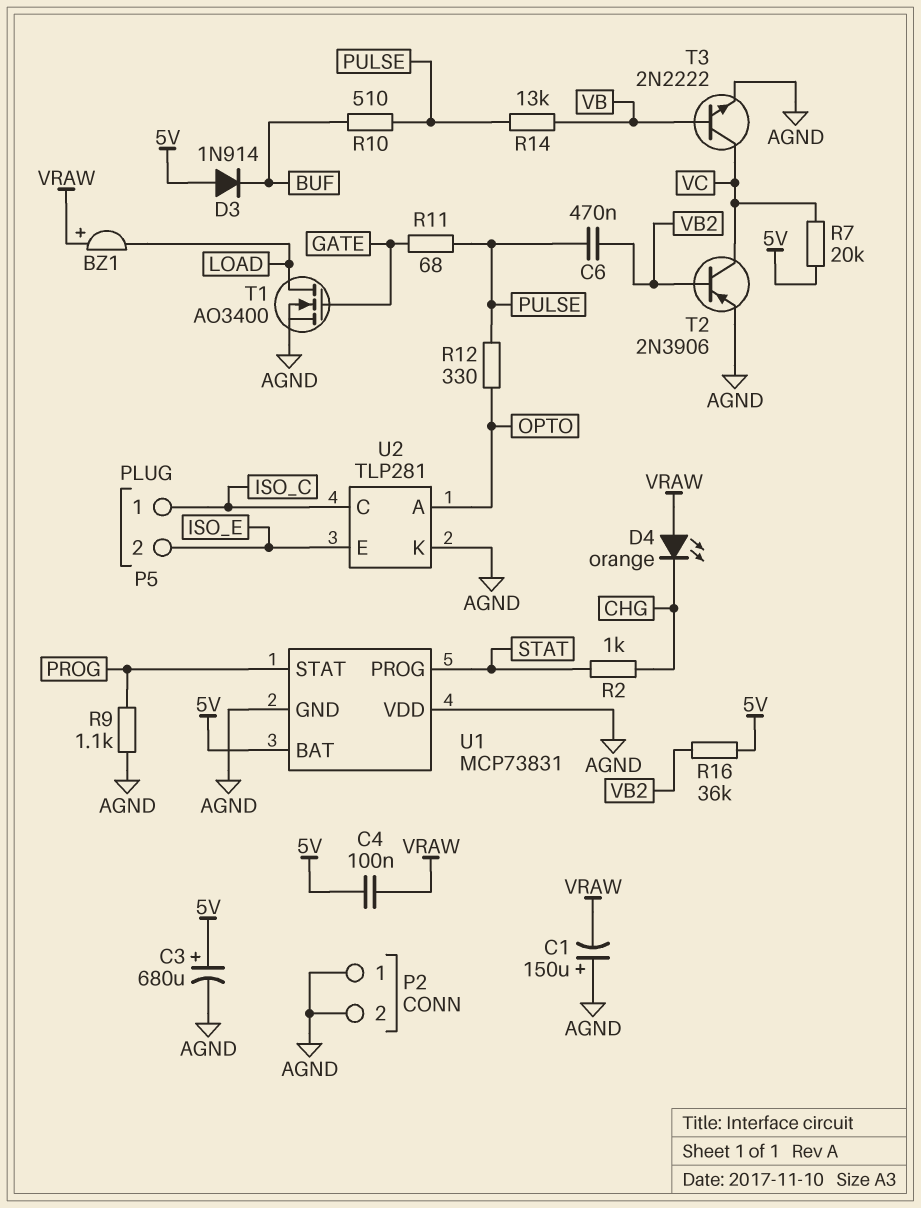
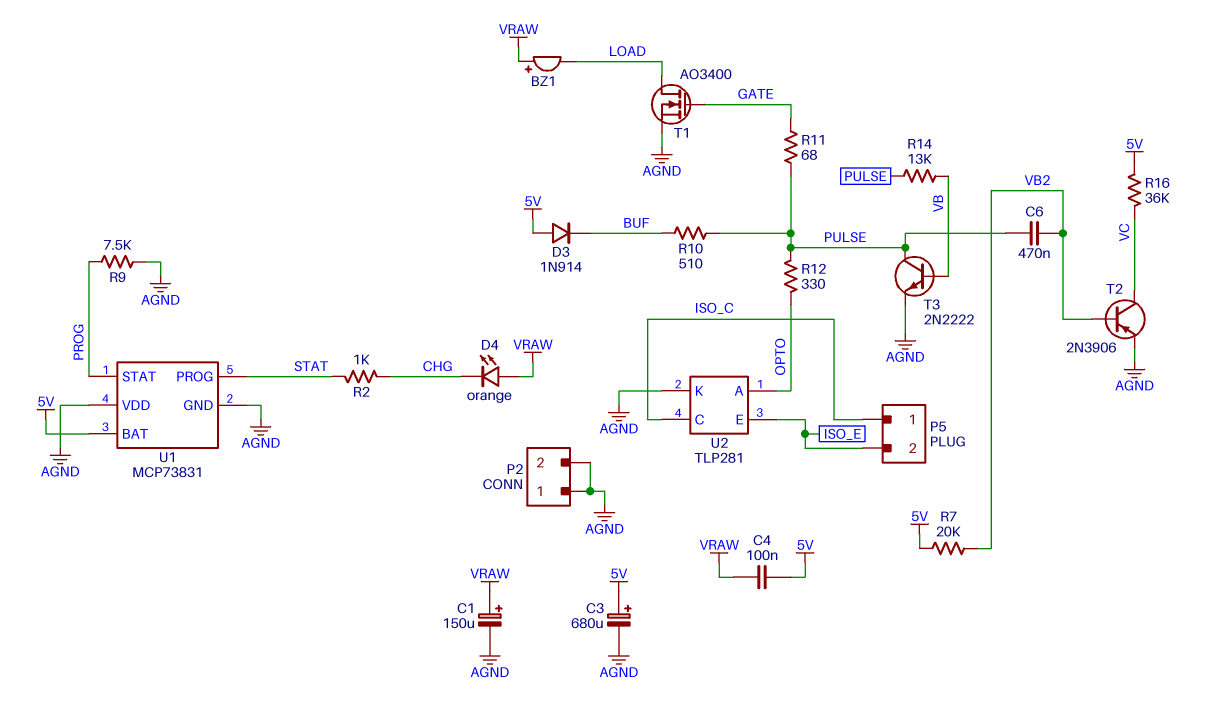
C1: 150uF (plus AGND, minus VRAW) -> 150uF (plus VRAW, minus AGND)
R7: 20k (5V, VC) -> 20k (5V, VB2)
R9: 1.1k (AGND, PROG) -> 7.5k (AGND, PROG)
R16: 36k (5V, VB2) -> 36k (5V, VC)
T3: NPN 2N2222 (B VB, C VC, E AGND) -> NPN 2N2222 (B VB, C PULSE, E AGND)

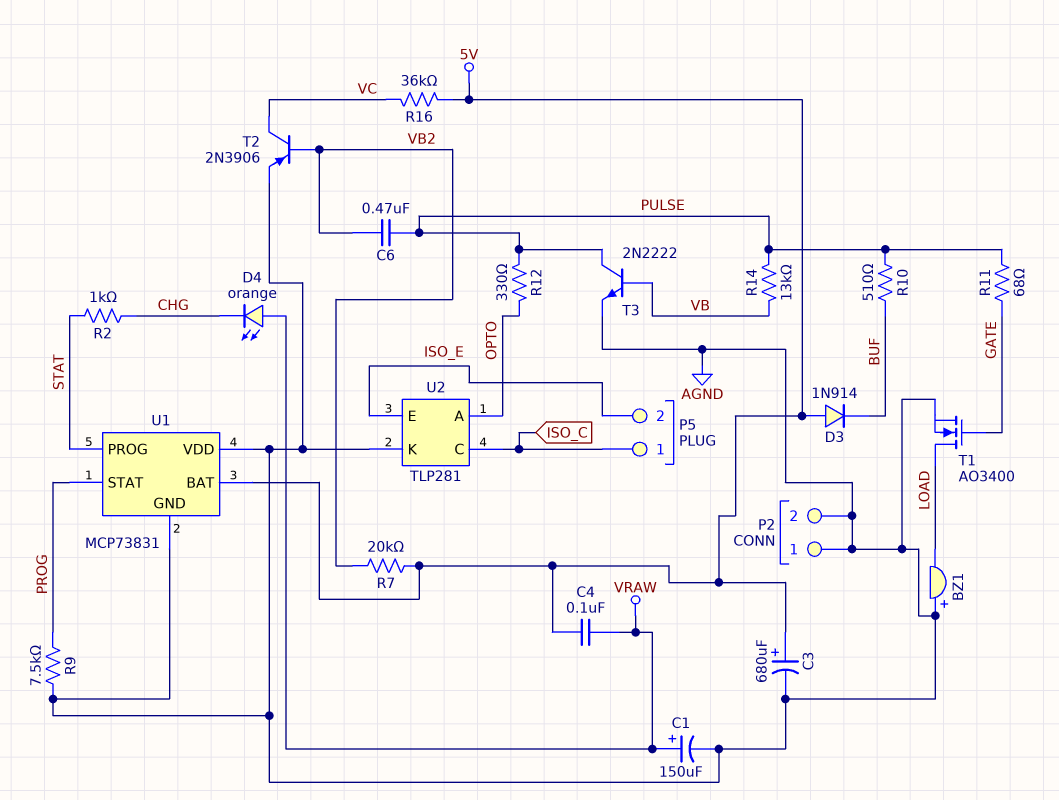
BZ1: buzzer (plus VRAW, minus LOAD) -> buzzer (plus AGND, minus LOAD)

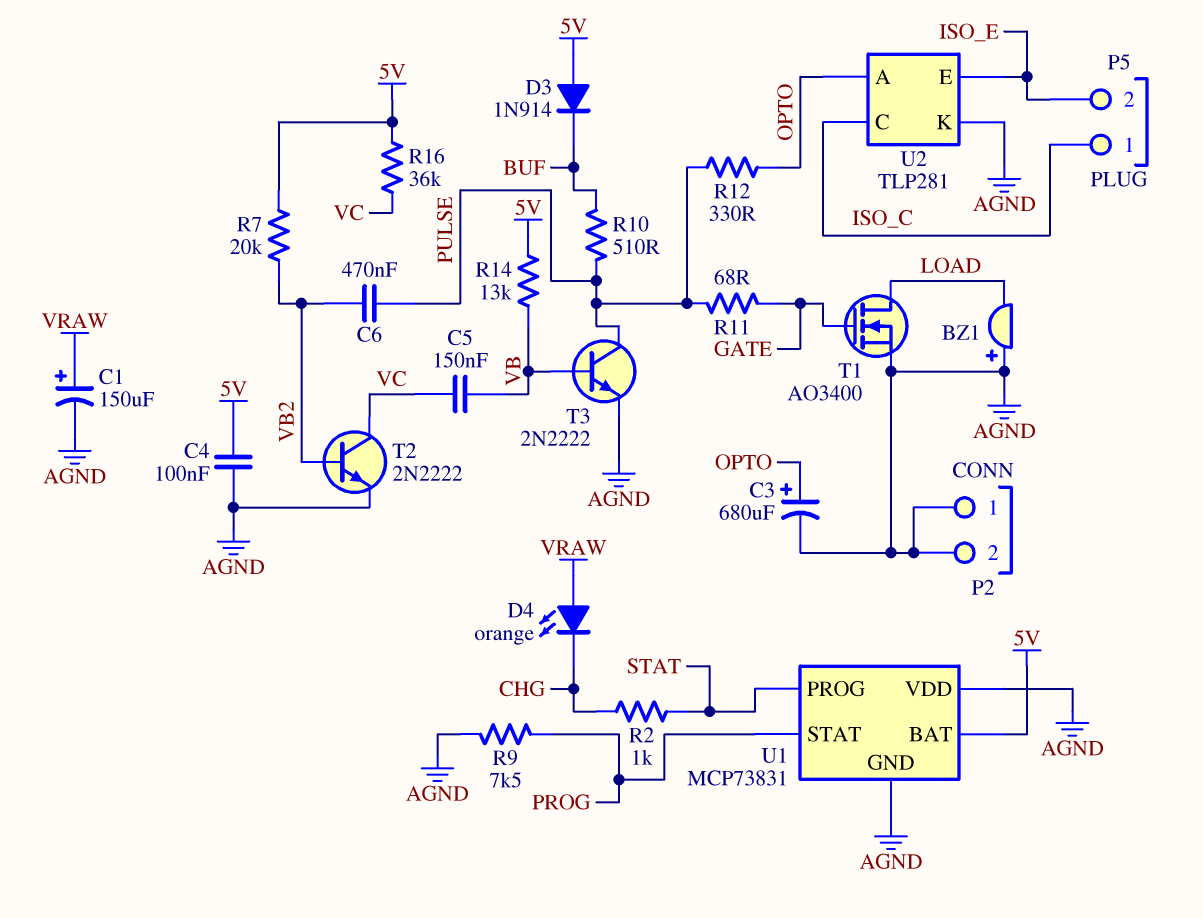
C3: 680uF (plus 5V, minus AGND) -> 680uF (plus OPTO, minus AGND)
C4: 100nF (5V, VRAW) -> 100nF (5V, AGND)
C5: none -> 150nF (VB, VC)
R14: 13k (PULSE, VB) -> 13k (5V, VB)
T2: PNP 2N3906 (B VB2, C VC, E AGND) -> NPN 2N2222 (B VB2, C VC, E AGND)

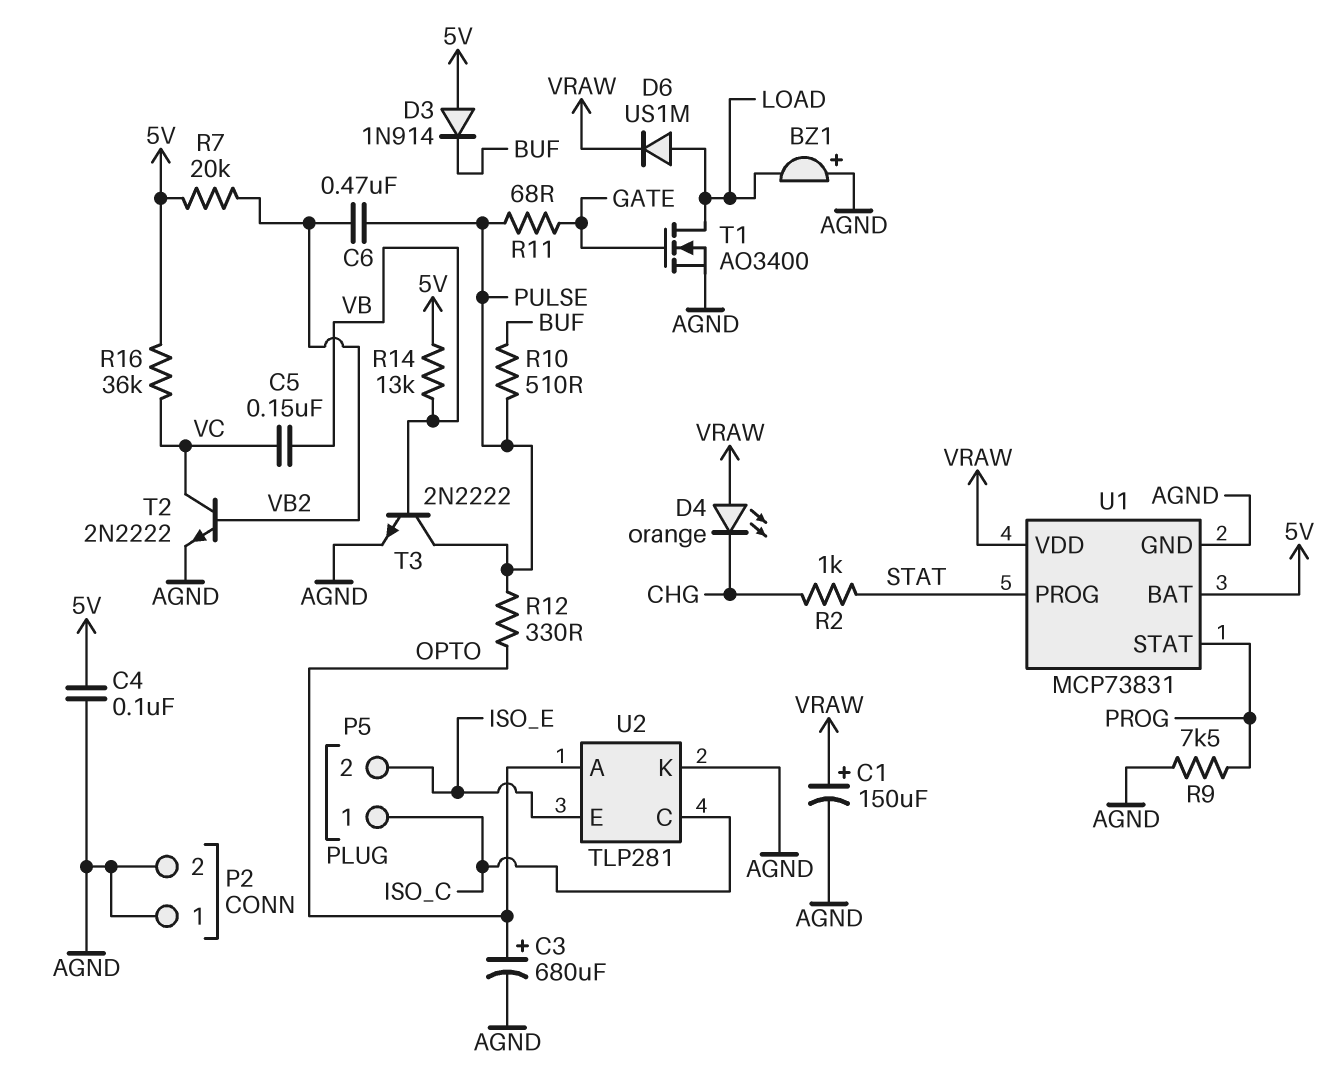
D6: none -> diode US1M (A LOAD, K VRAW)
U1 pin VDD: AGND -> VRAW

